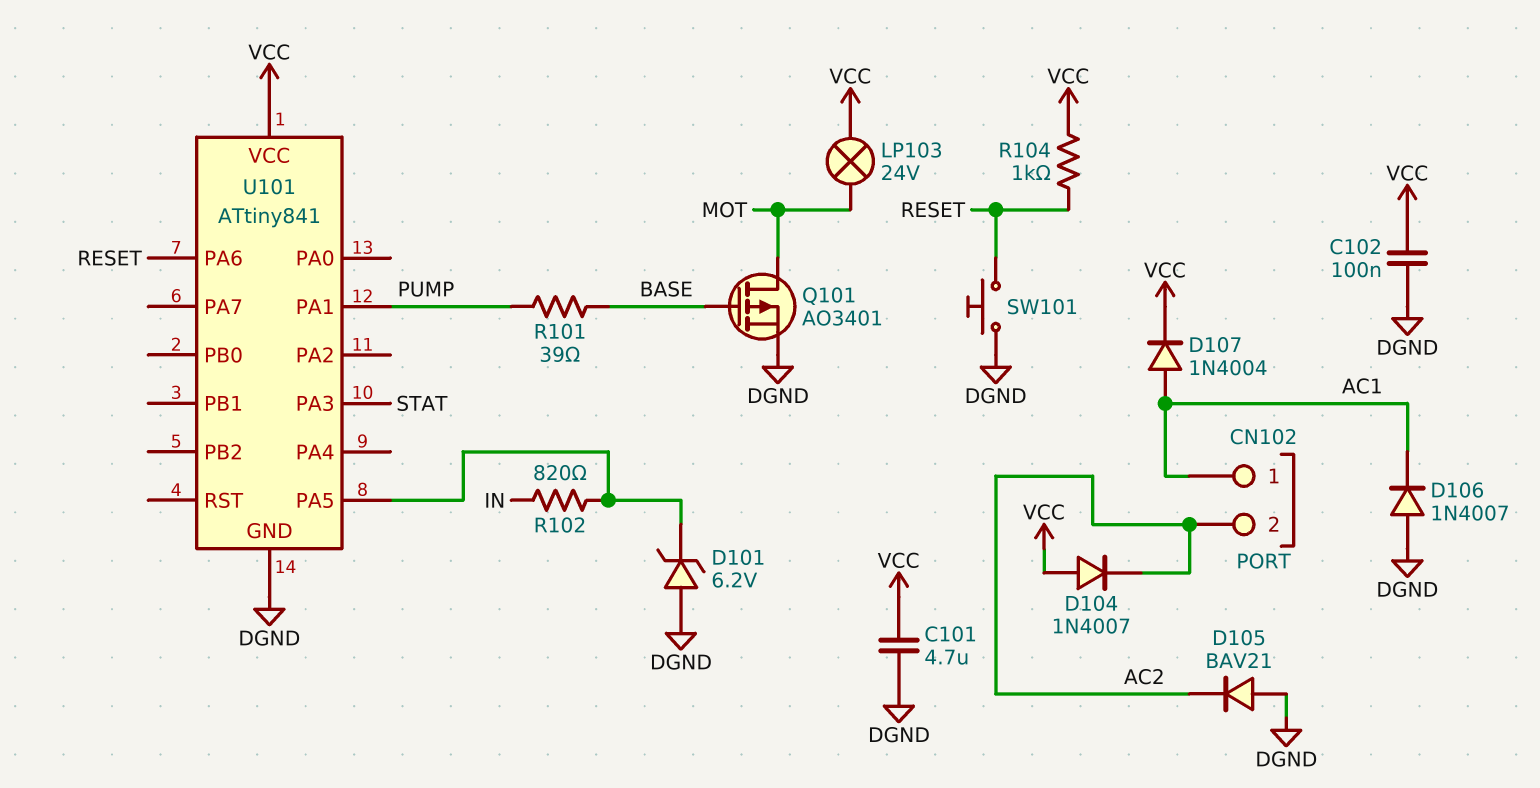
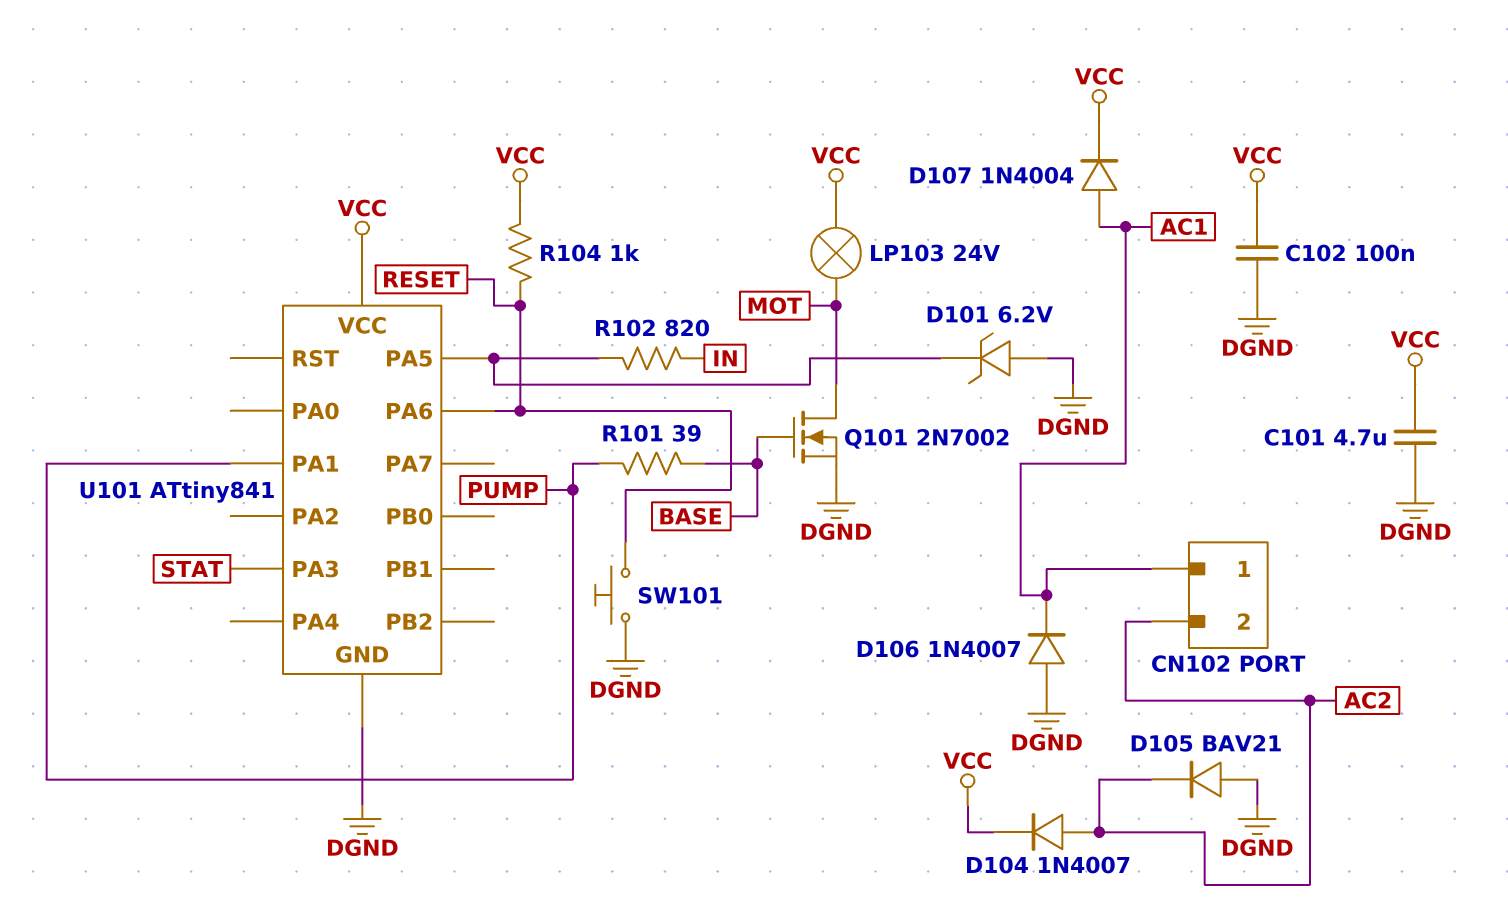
D104: diode 1N4007 (A VCC, K AC2) -> diode 1N4007 (A AC2, K VCC)
Q101: PMOS AO3401 (G BASE, D MOT, S DGND) -> NMOS 2N7002 (G BASE, D MOT, S DGND)

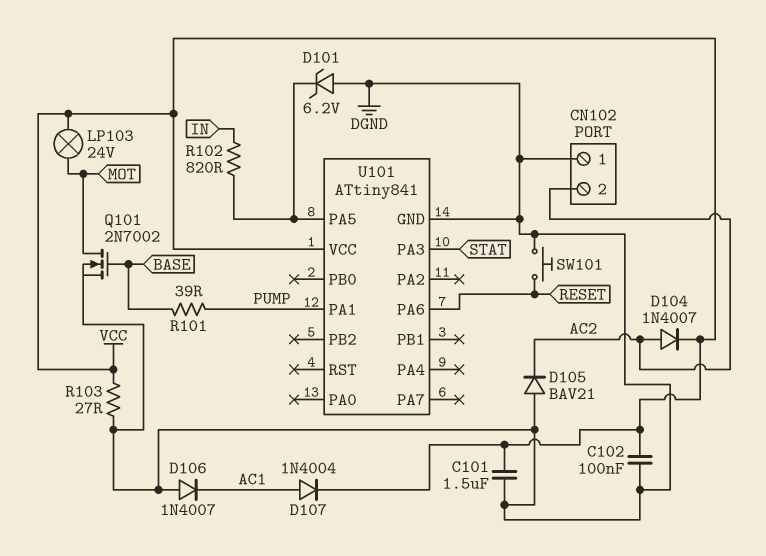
C101: 4.7uF (DGND, VCC) -> 1.5uF (DGND, VCC)
CN102 pin 1: AC1 -> DGND
R103: none -> 27 (DGND, VCC)
R104: 1k (RESET, VCC) -> none

